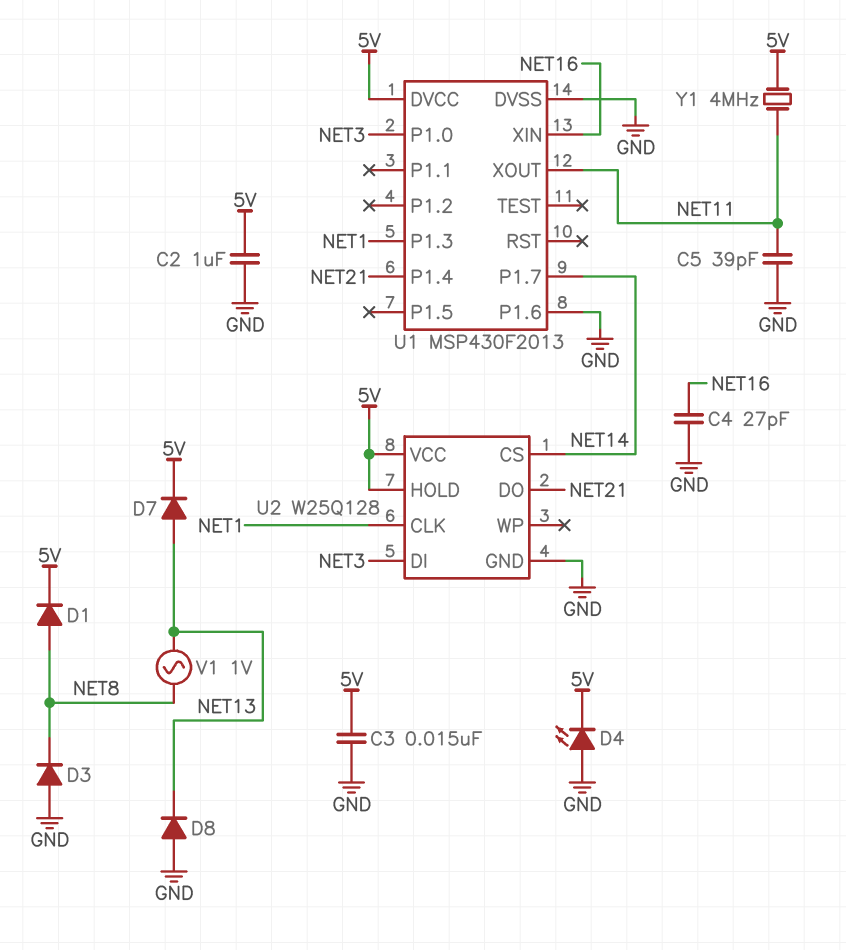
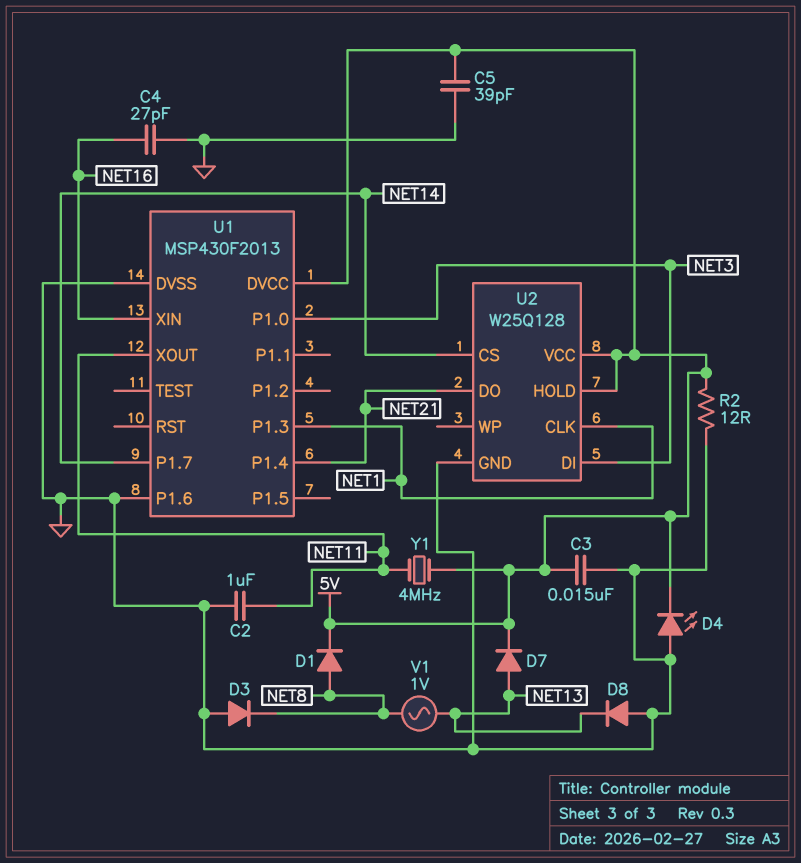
C2: 1uF (5V, GND) -> 1uF (GND, NET11)
C5: 39pF (GND, NET11) -> 39pF (5V, GND)
R2: none -> 12 (5V, GND)

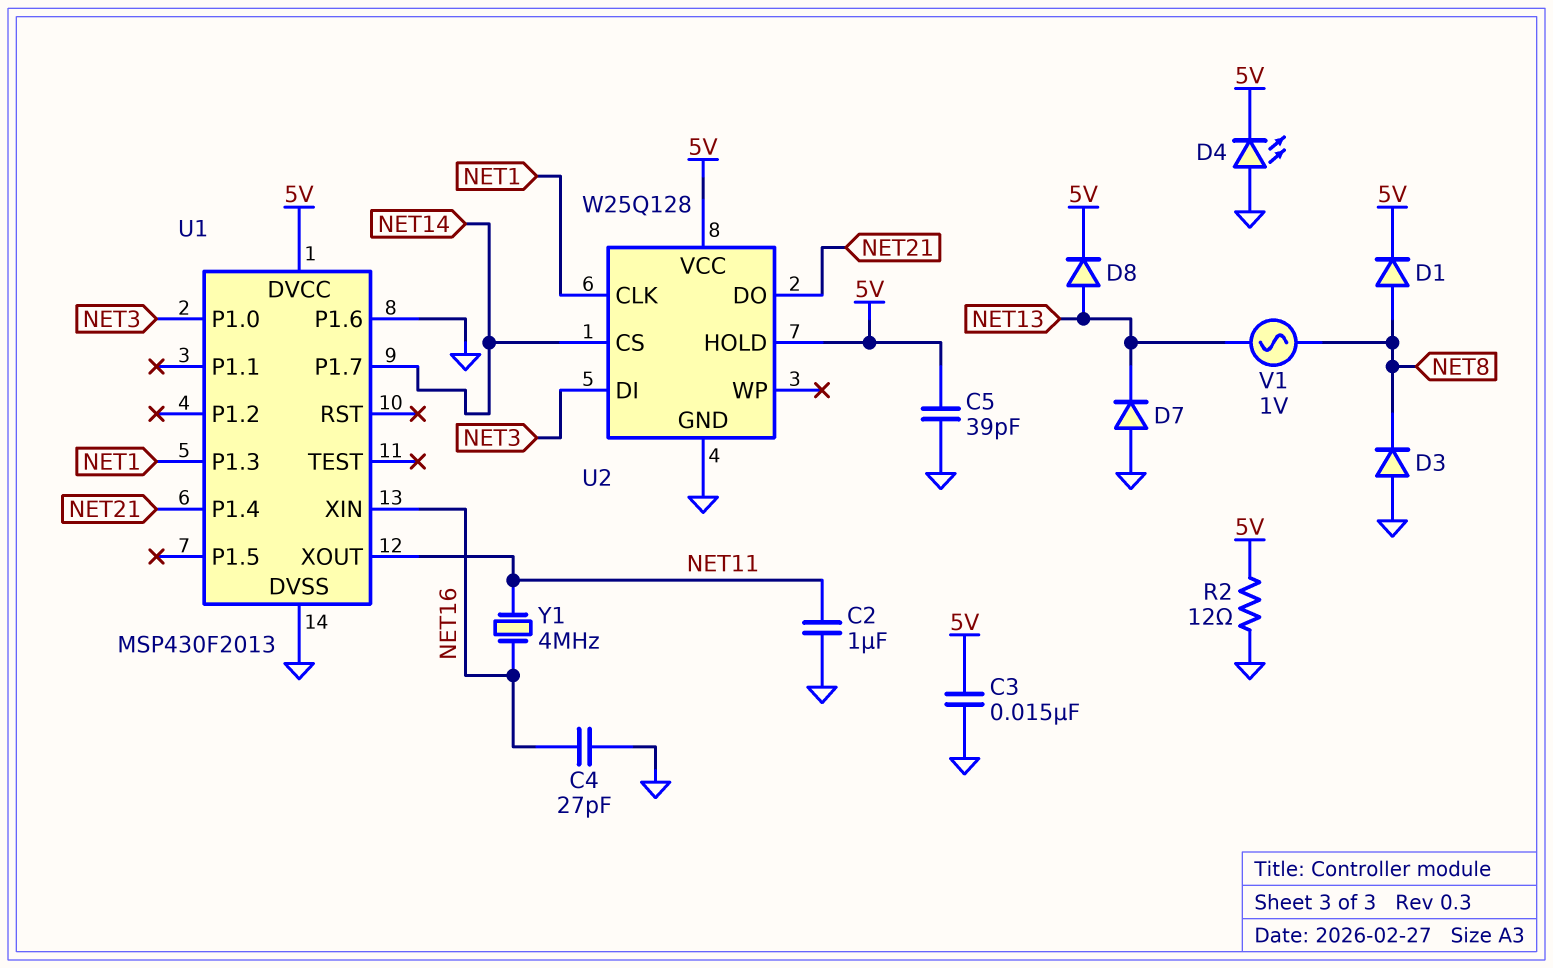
D7: diode (A NET13, K 5V) -> diode (A GND, K NET13)
D8: diode (A GND, K NET13) -> diode (A NET13, K 5V)
Y1: 4MHz (5V, NET11) -> 4MHz (NET11, NET16)

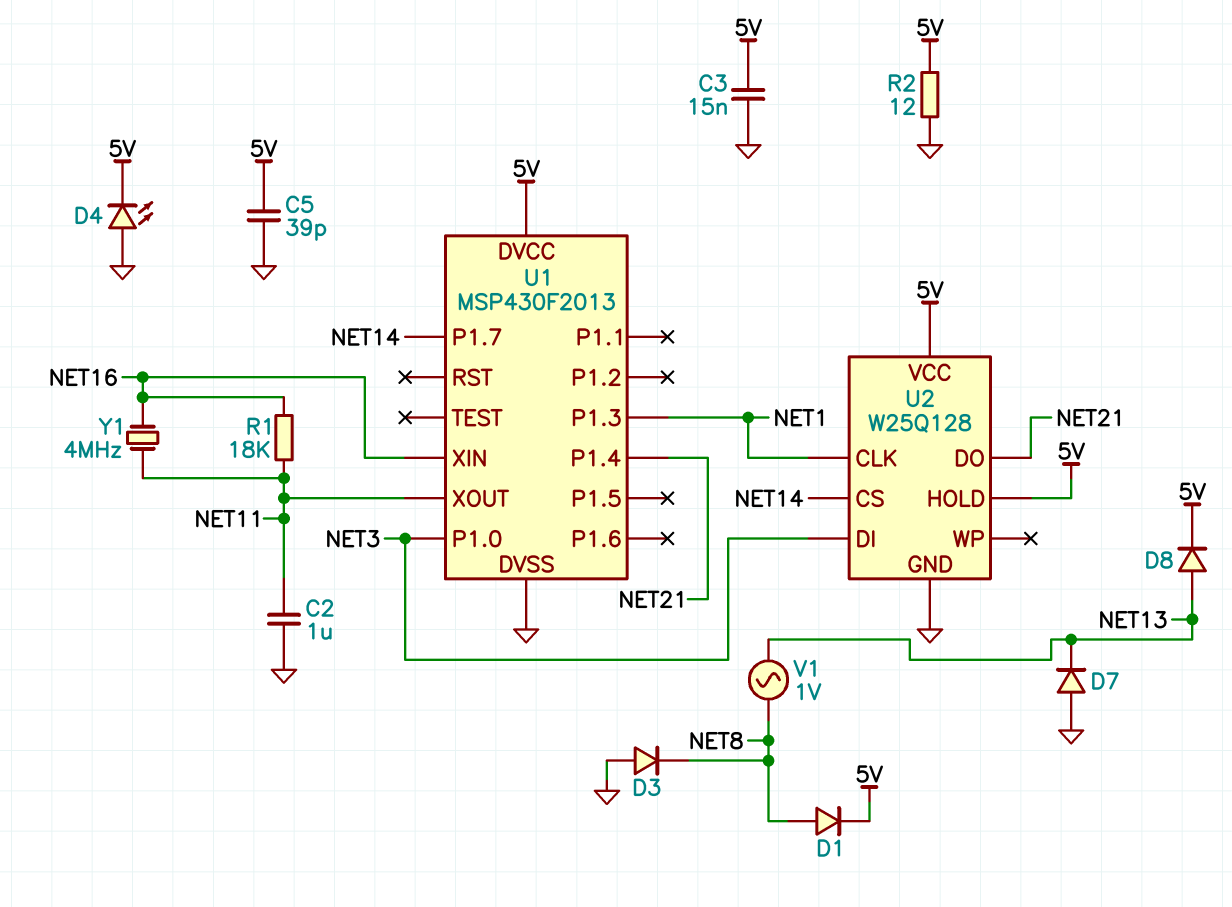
C4: 27pF (GND, NET16) -> none
R1: none -> 18k (NET11, NET16)
U1 pin P1.6: GND -> none

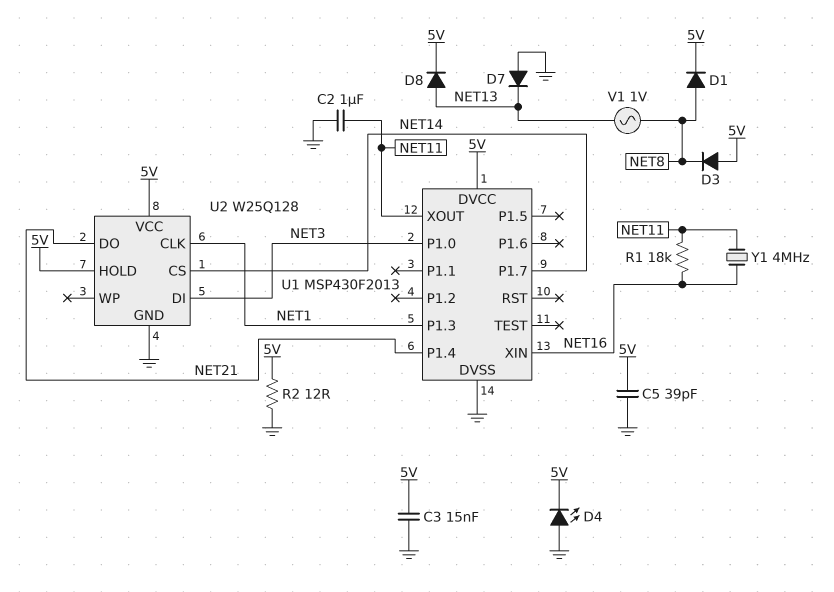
D3: diode (A GND, K NET8) -> diode (A 5V, K NET8)

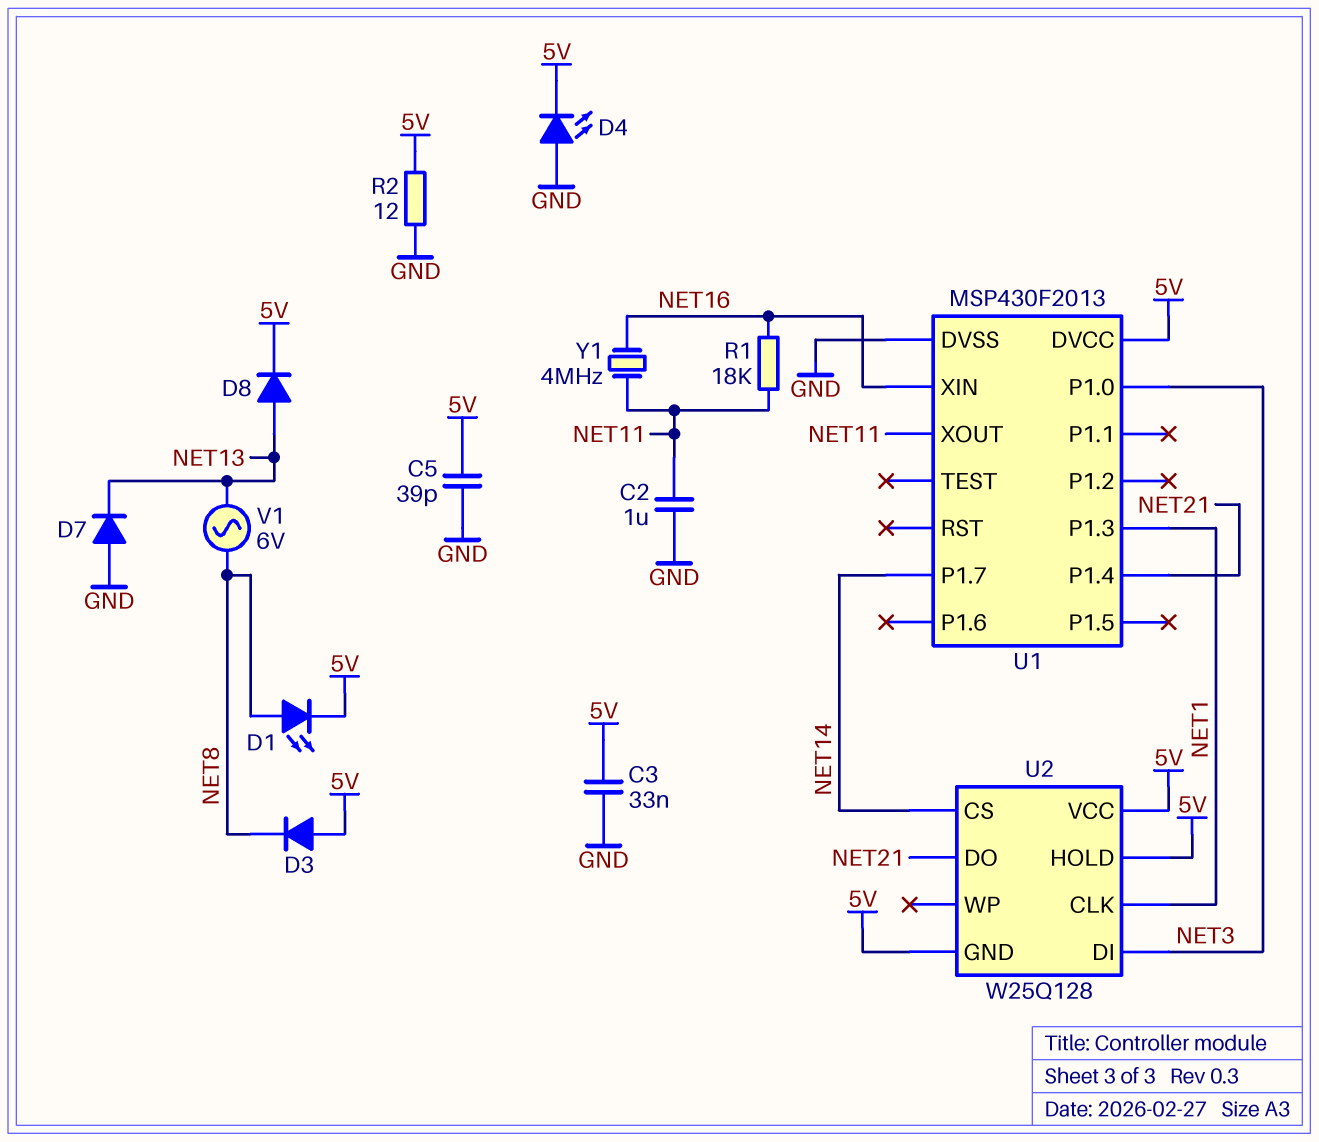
C3: 15nF (5V, GND) -> 33nF (5V, GND)
D1: diode (A NET8, K 5V) -> LED (A NET8, K 5V)
U2 pin GND: GND -> 5V
V1: AC 1V (NET8, NET13) -> AC 6V (NET8, NET13)

